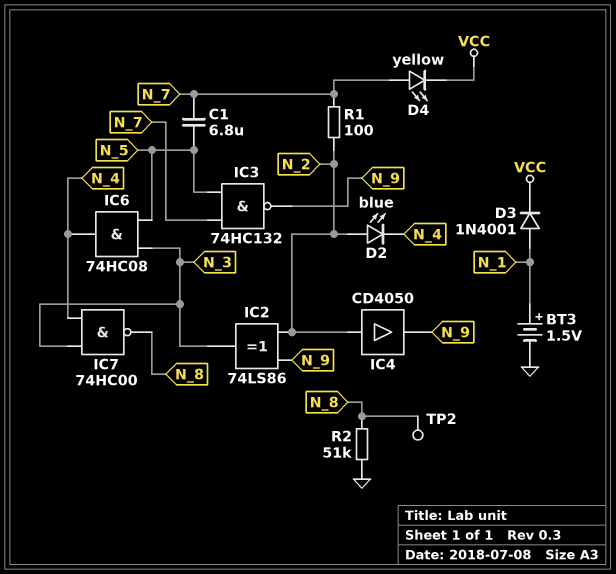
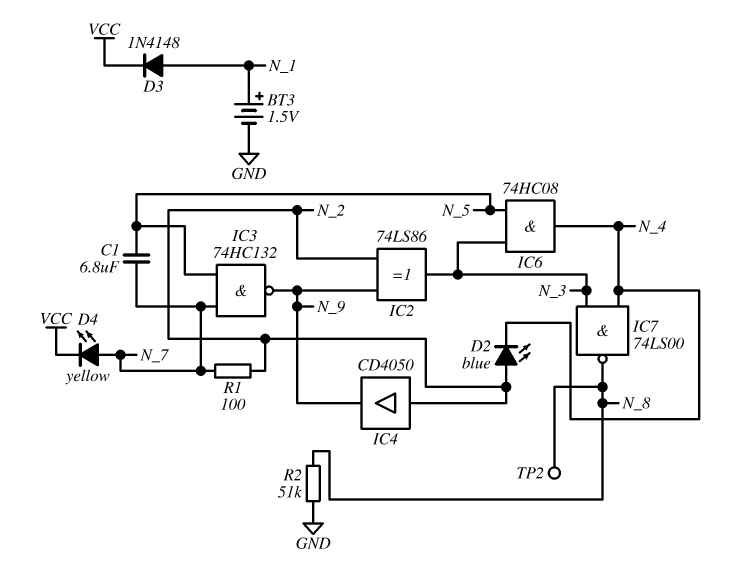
D3: diode 1N4001 (A N_1, K VCC) -> diode 1N4148 (A N_1, K VCC)
IC7: NAND 74HC00 (in N_3, in N_4, out N_8) -> NAND 74LS00 (in N_3, in N_4, out N_8)

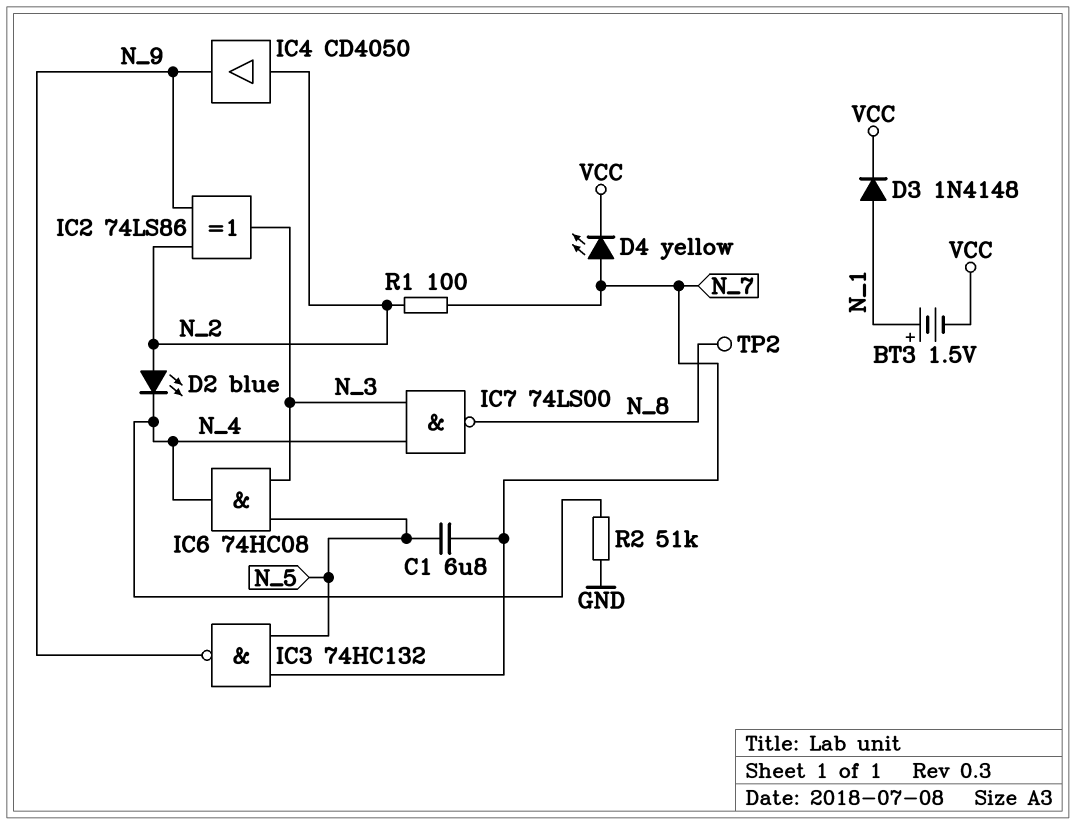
BT3: 1.5V (plus N_1, minus GND) -> 1.5V (plus N_1, minus VCC)
R2: 51k (GND, N_8) -> 51k (GND, N_4)

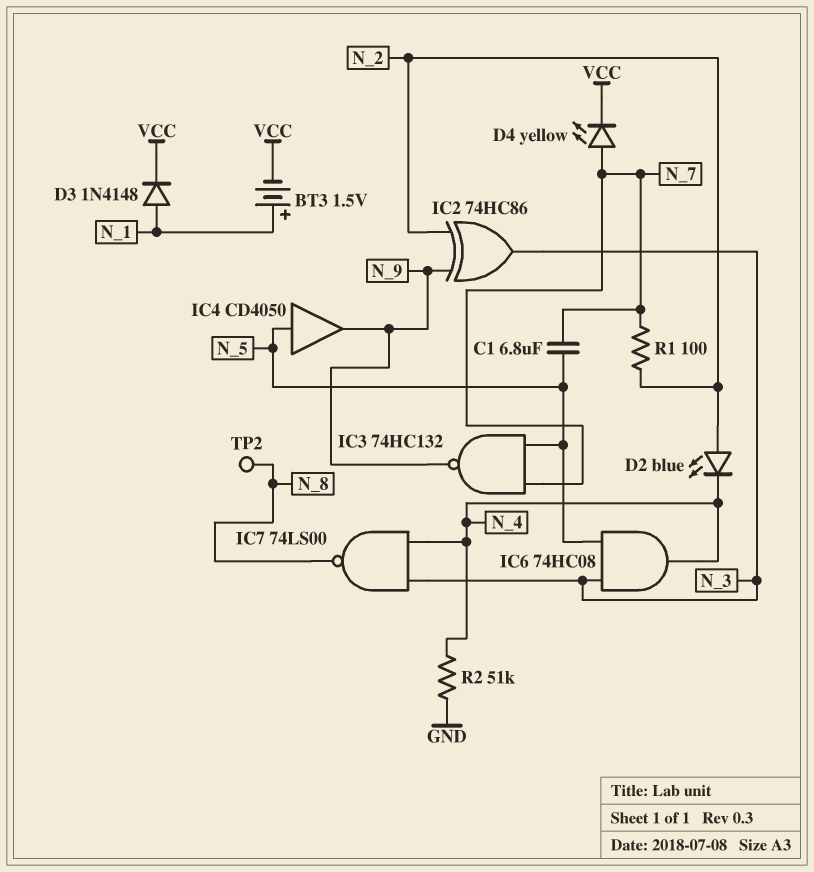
IC2: XOR 74LS86 (in N_2, in N_9, out N_3) -> XOR 74HC86 (in N_2, in N_9, out N_3)
IC4: buffer CD4050 (in N_2, out N_9) -> buffer CD4050 (in N_5, out N_9)

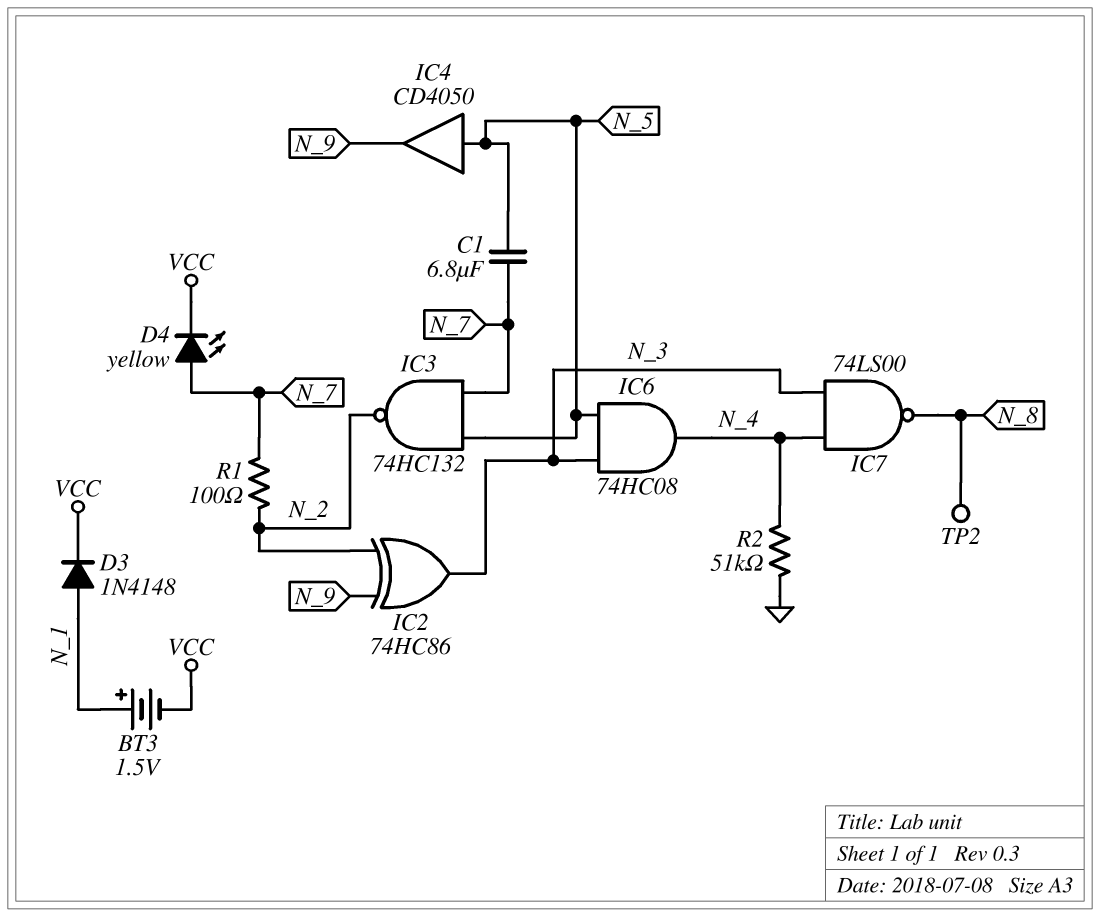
D2: LED blue (A N_2, K N_4) -> none
IC3: NAND 74HC132 (in N_5, in N_7, out N_9) -> NAND 74HC132 (in N_5, in N_7, out N_2)

